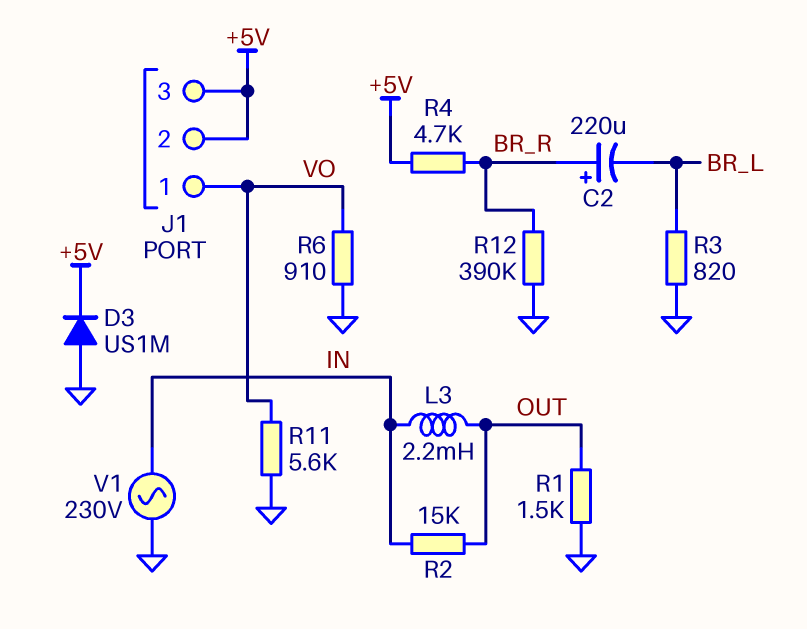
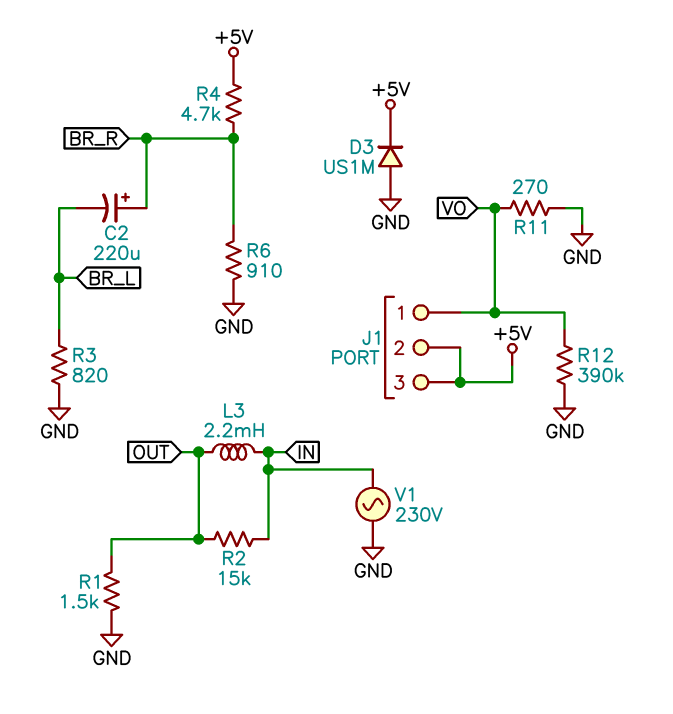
R6: 910 (GND, VO) -> 910 (BR_R, GND)
R11: 5.6k (GND, VO) -> 270 (GND, VO)
R12: 390k (BR_R, GND) -> 390k (GND, VO)

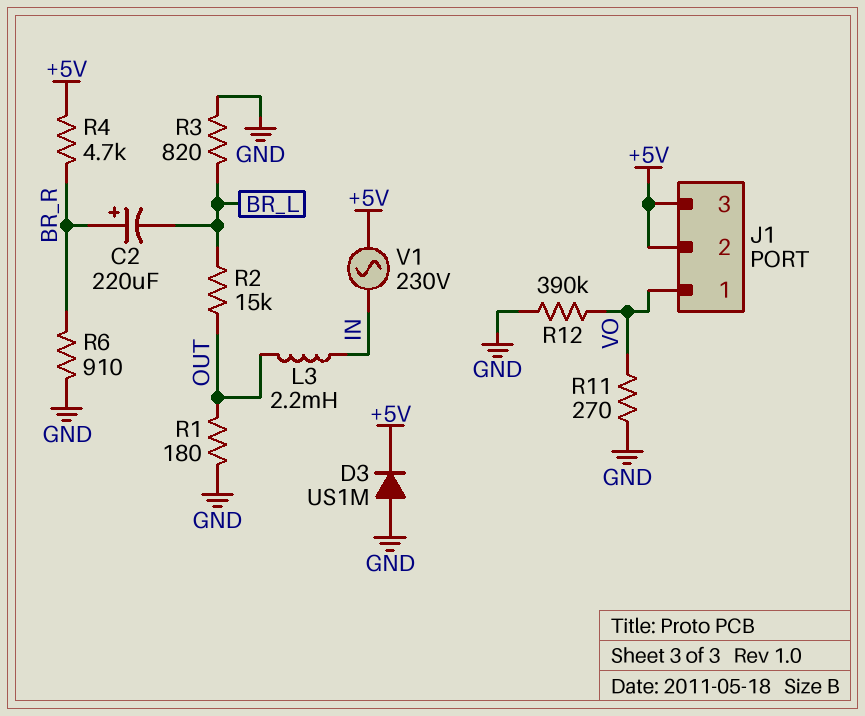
R1: 1.5k (GND, OUT) -> 180 (GND, OUT)
R2: 15k (IN, OUT) -> 15k (BR_L, OUT)
V1: AC 230V (GND, IN) -> AC 230V (+5V, IN)

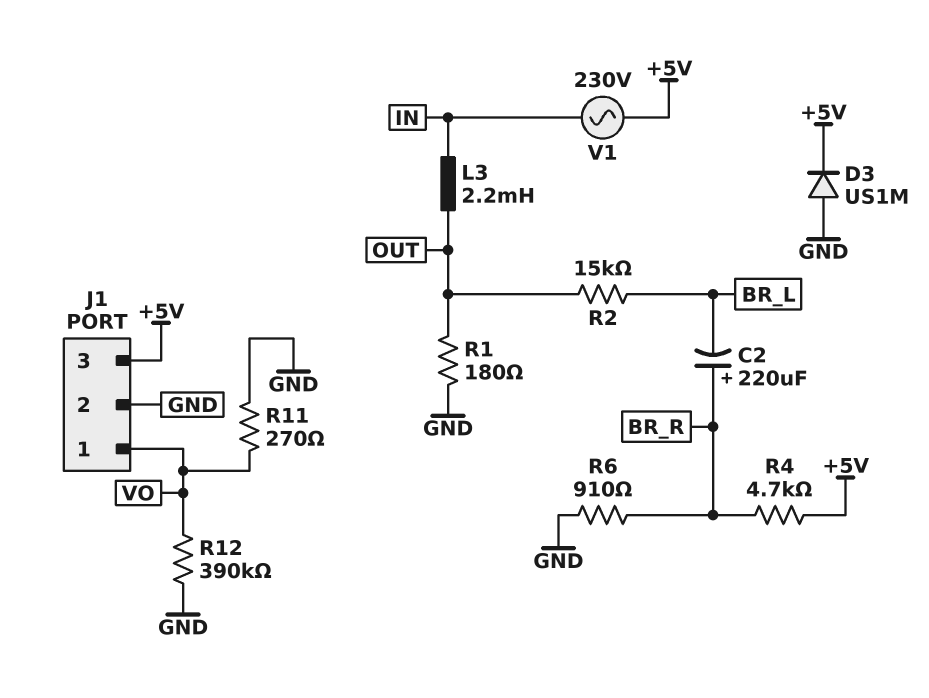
J1 pin 2: +5V -> GND
R3: 820 (BR_L, GND) -> none

